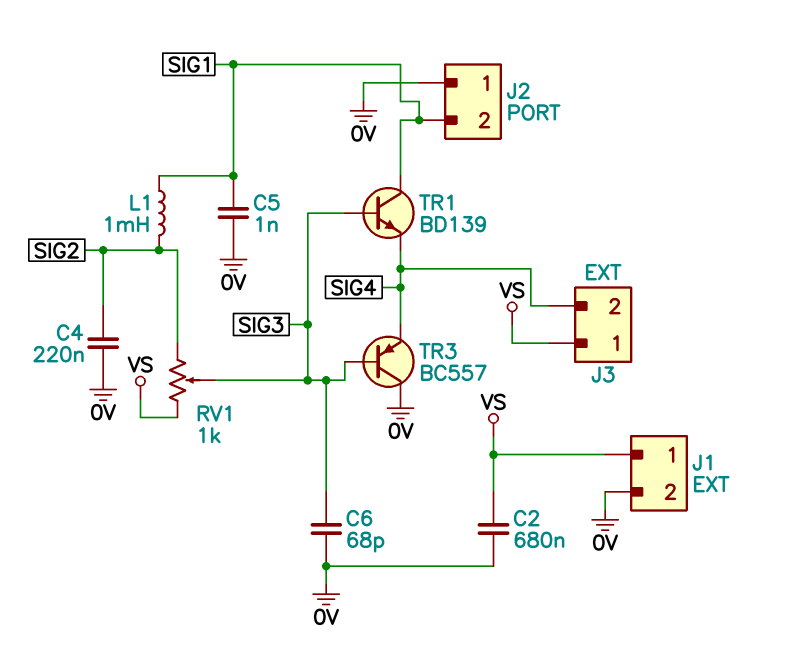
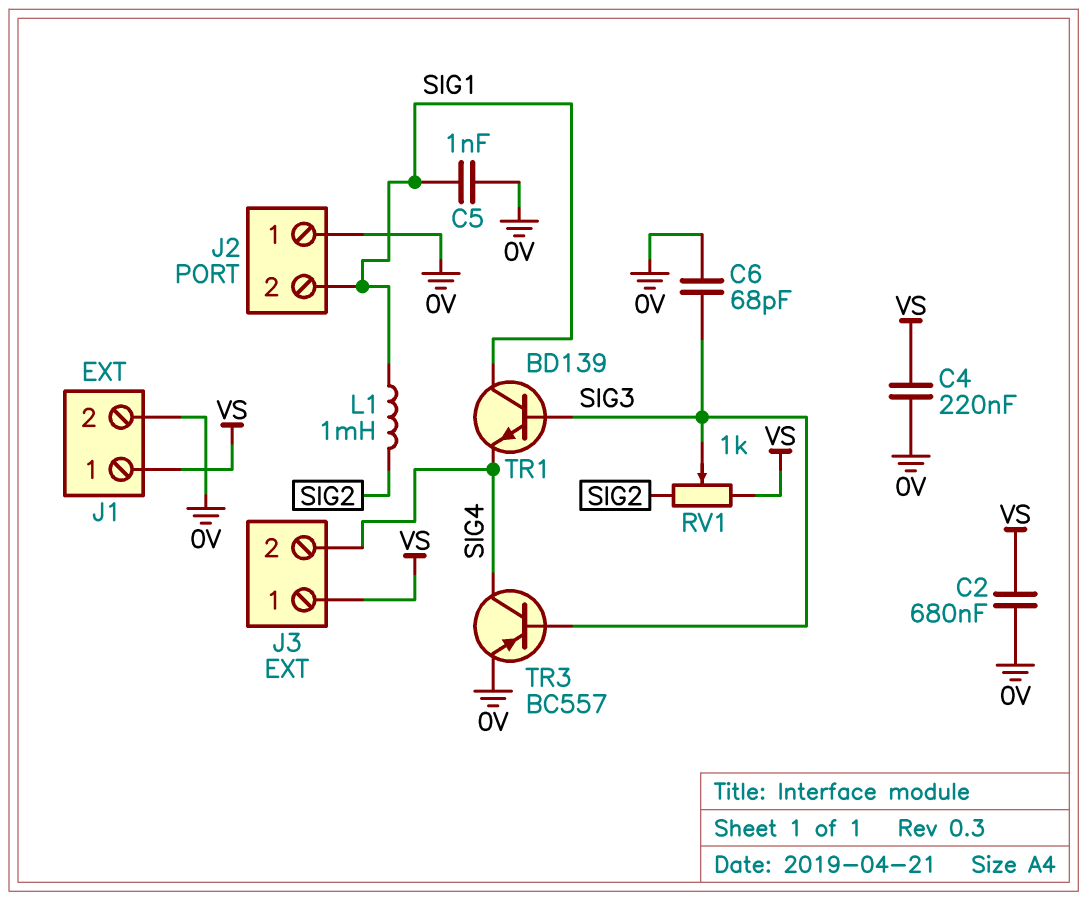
C4: 220nF (0V, SIG2) -> 220nF (0V, VS)
TR3: PNP BC557 (B SIG3, C 0V, E SIG4) -> PNP BC557 (B SIG3, C SIG4, E 0V)

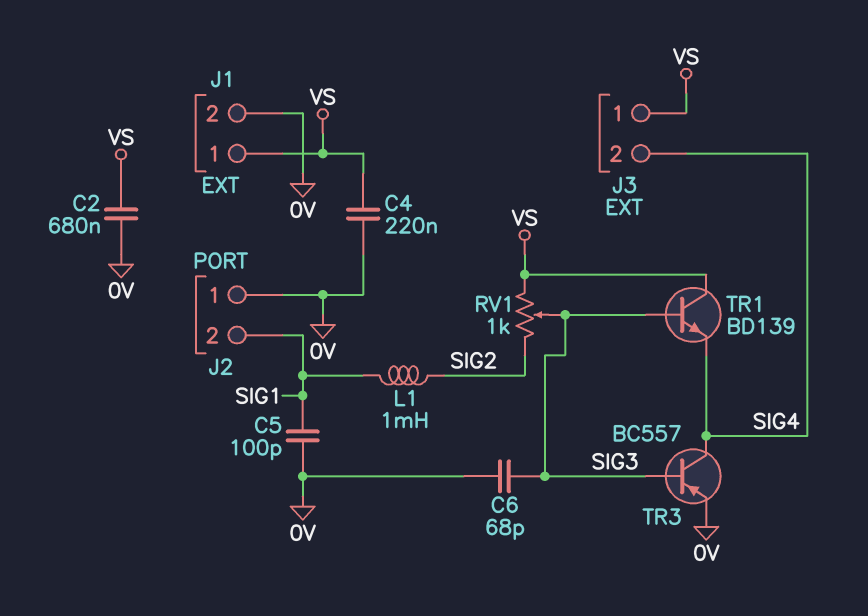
C5: 1nF (0V, SIG1) -> 100pF (0V, SIG1)
TR1: NPN BD139 (B SIG3, C SIG1, E SIG4) -> NPN BD139 (B SIG3, C VS, E SIG4)

